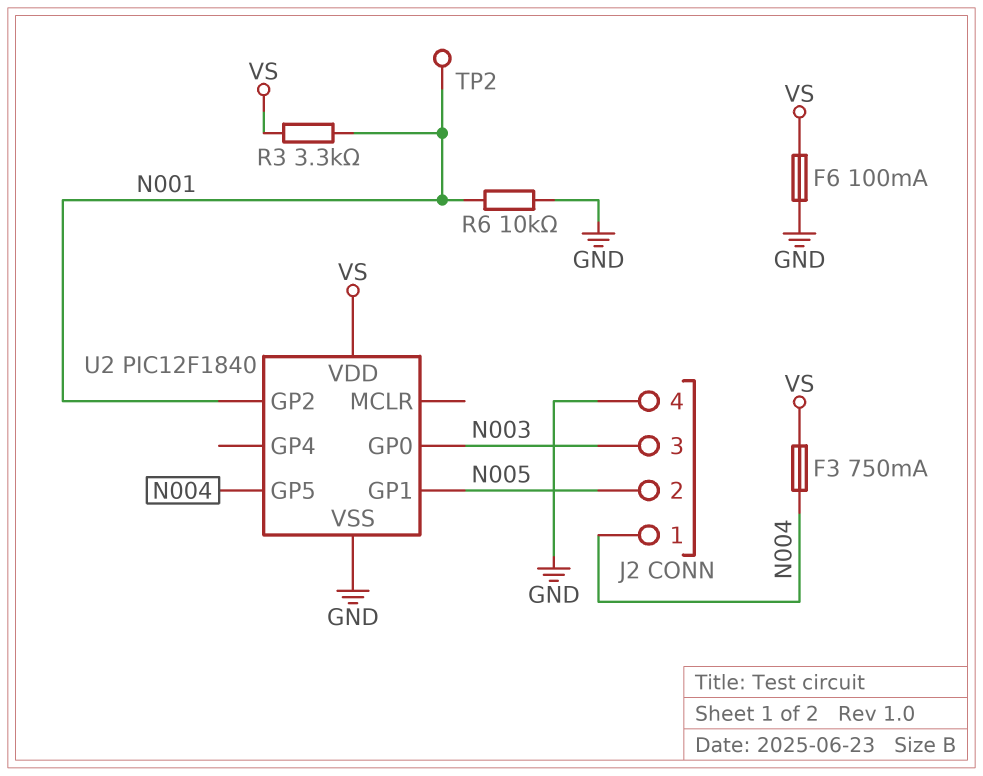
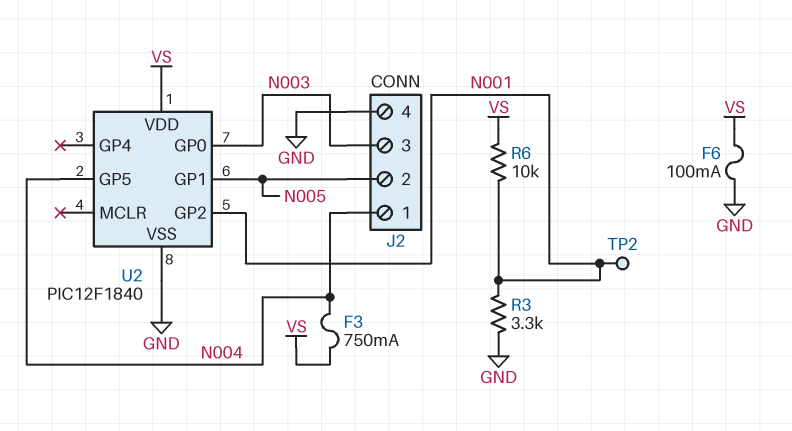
R3: 3.3k (N001, VS) -> 3.3k (GND, N001)
R6: 10k (GND, N001) -> 10k (N001, VS)

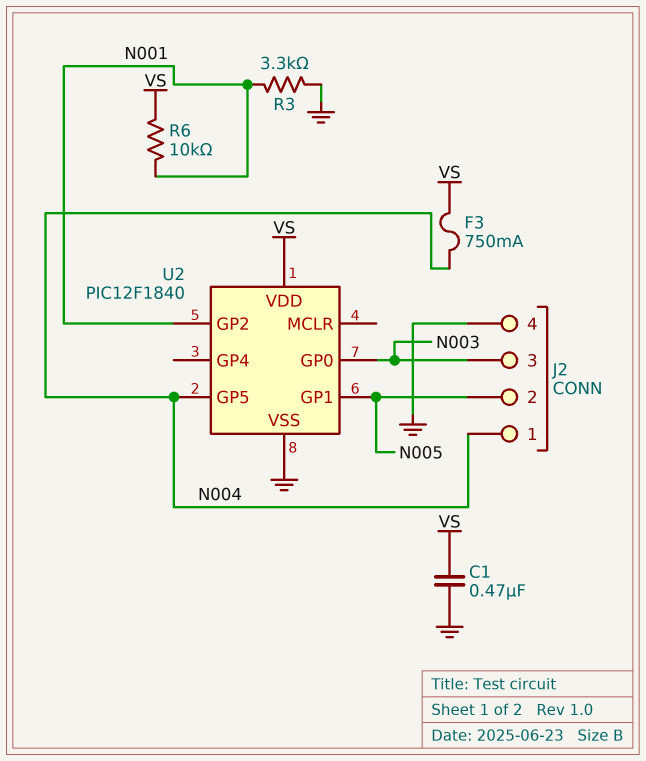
C1: none -> 470nF (GND, VS)
F6: 100mA (GND, VS) -> none
TP2: test point (N001) -> none

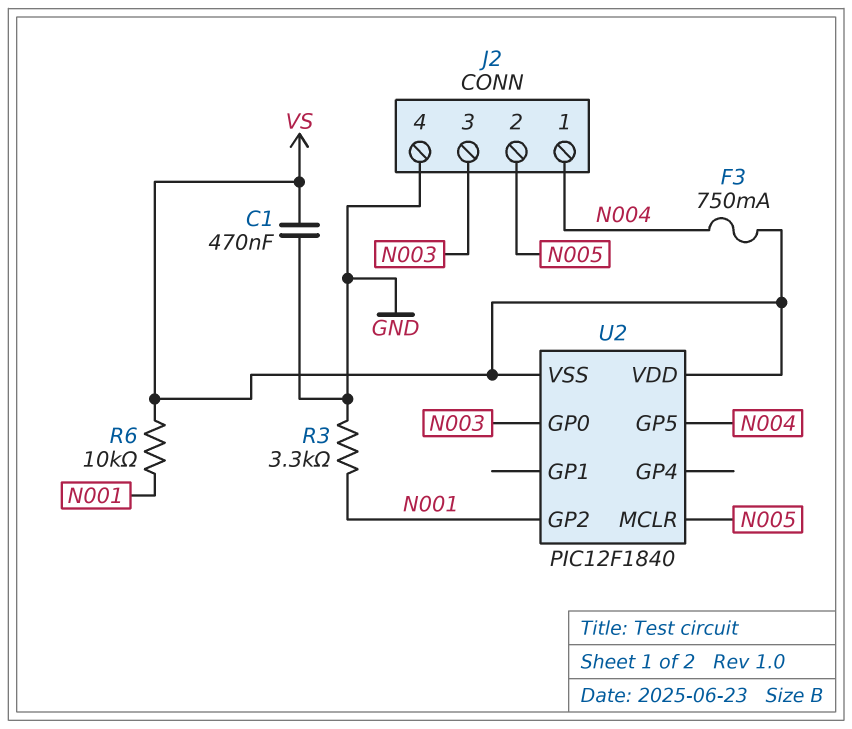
U2 pin GP1: N005 -> none
U2 pin MCLR: none -> N005
U2 pin VSS: GND -> VS

